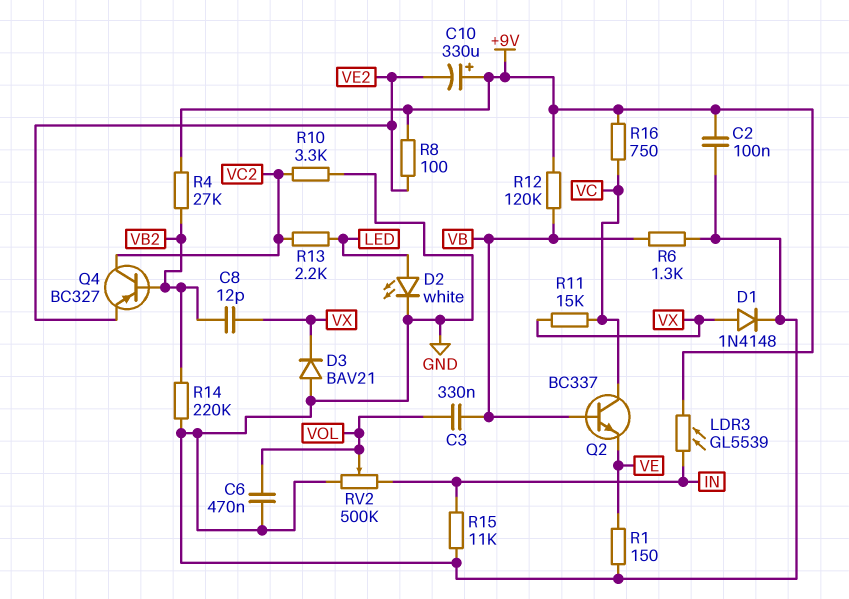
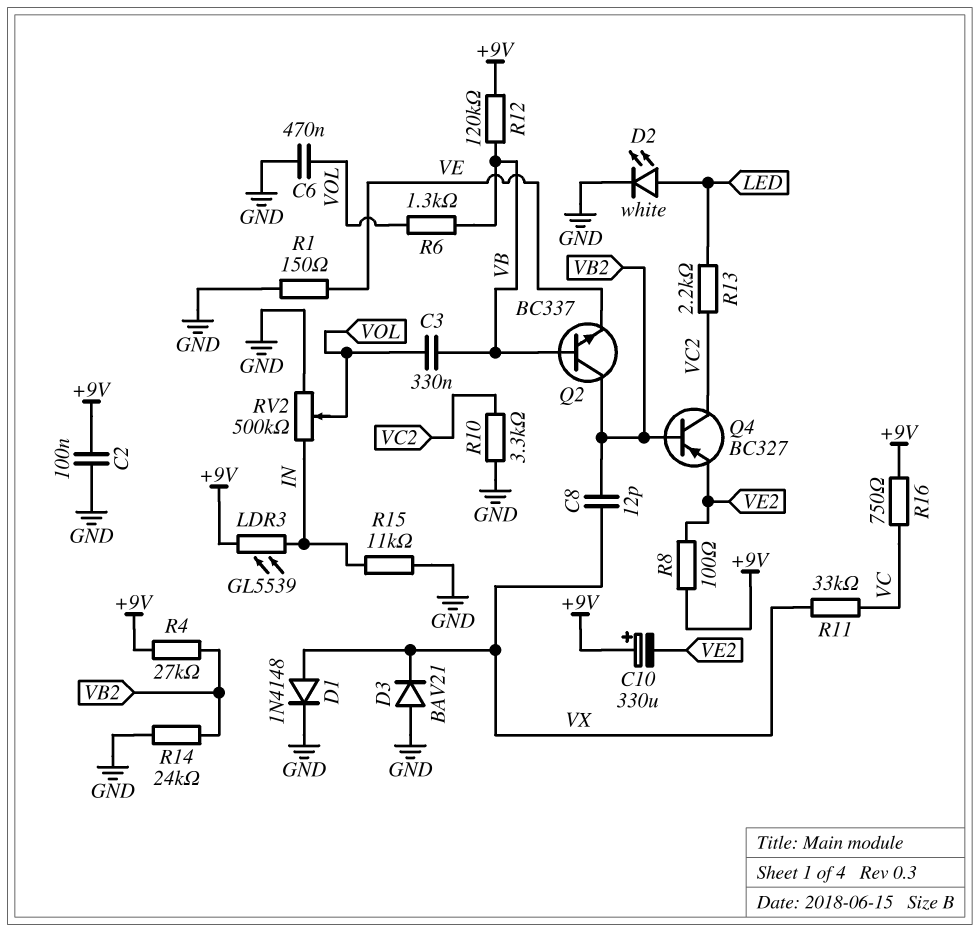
Q2: NPN BC337 (B VB, C VC, E VE) -> NPN BC337 (B VB, C VB2, E VE)
R6: 1.3k (GND, VB) -> 1.3k (VB, VOL)
R11: 15k (VC, VX) -> 33k (VC, VX)
R14: 220k (GND, VB2) -> 24k (GND, VB2)

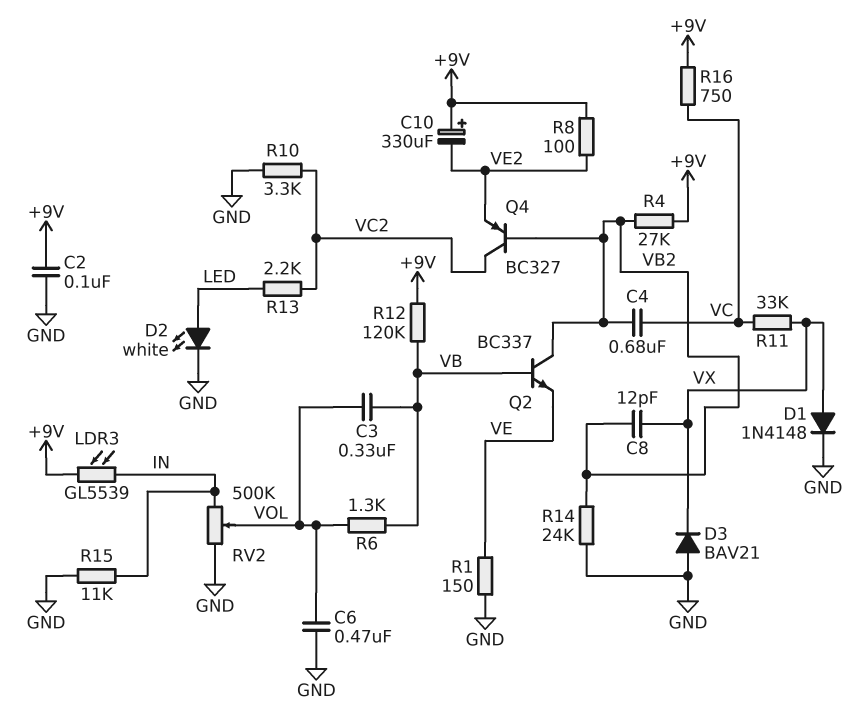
C4: none -> 680nF (VB2, VC)

